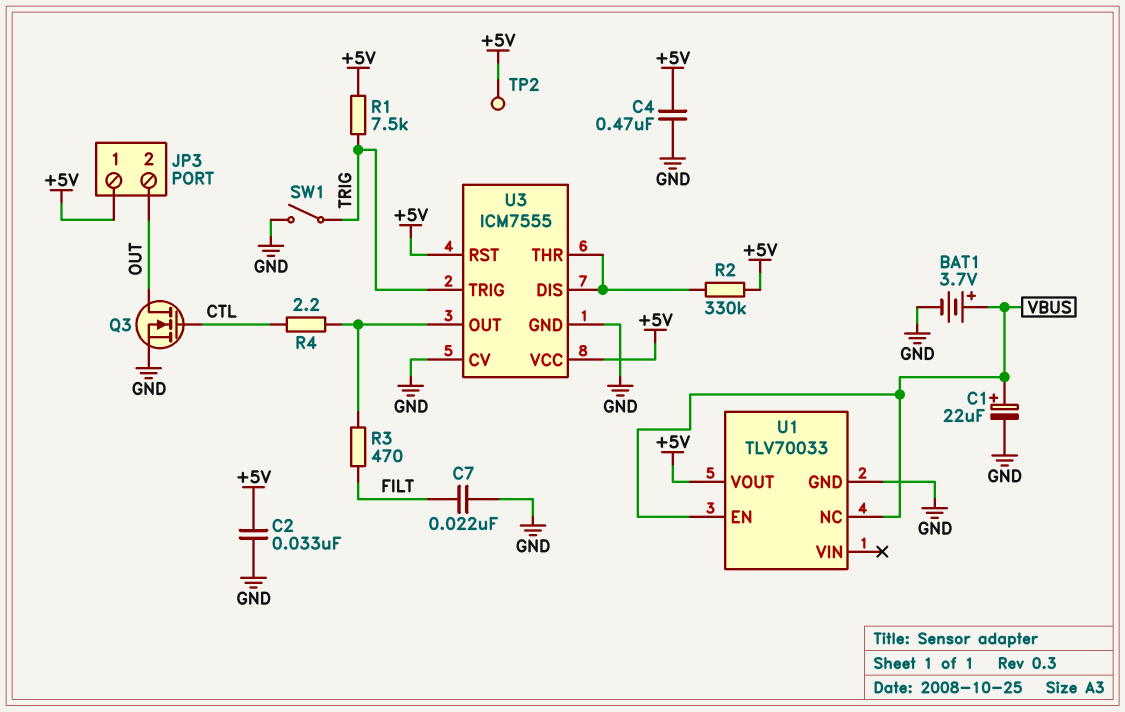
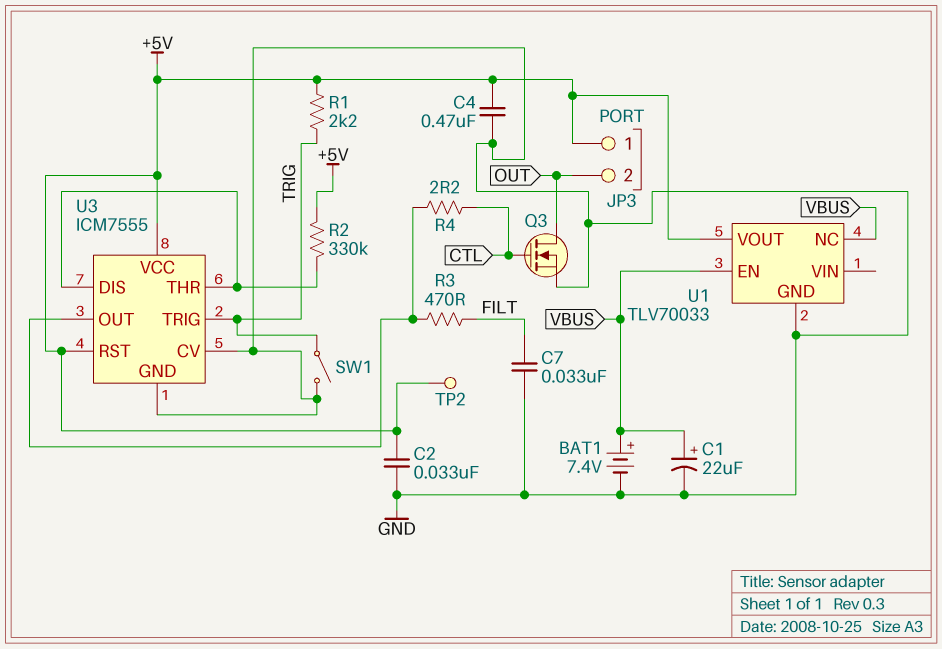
BAT1: 3.7V (plus VBUS, minus GND) -> 7.4V (plus VBUS, minus GND)
C7: 22nF (FILT, GND) -> 33nF (FILT, GND)
R1: 7.5k (+5V, TRIG) -> 2.2k (+5V, TRIG)

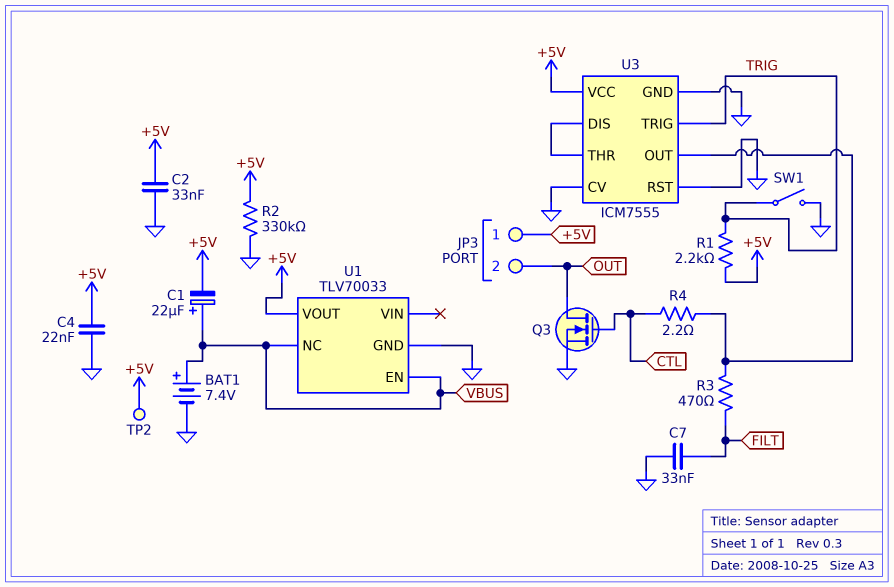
C1: 22uF (plus VBUS, minus GND) -> 22uF (plus VBUS, minus +5V)
C4: 470nF (+5V, GND) -> 22nF (+5V, GND)
R2: 330k (+5V, U3/DIS) -> 330k (+5V, GND)
U3 pin RST: +5V -> GND

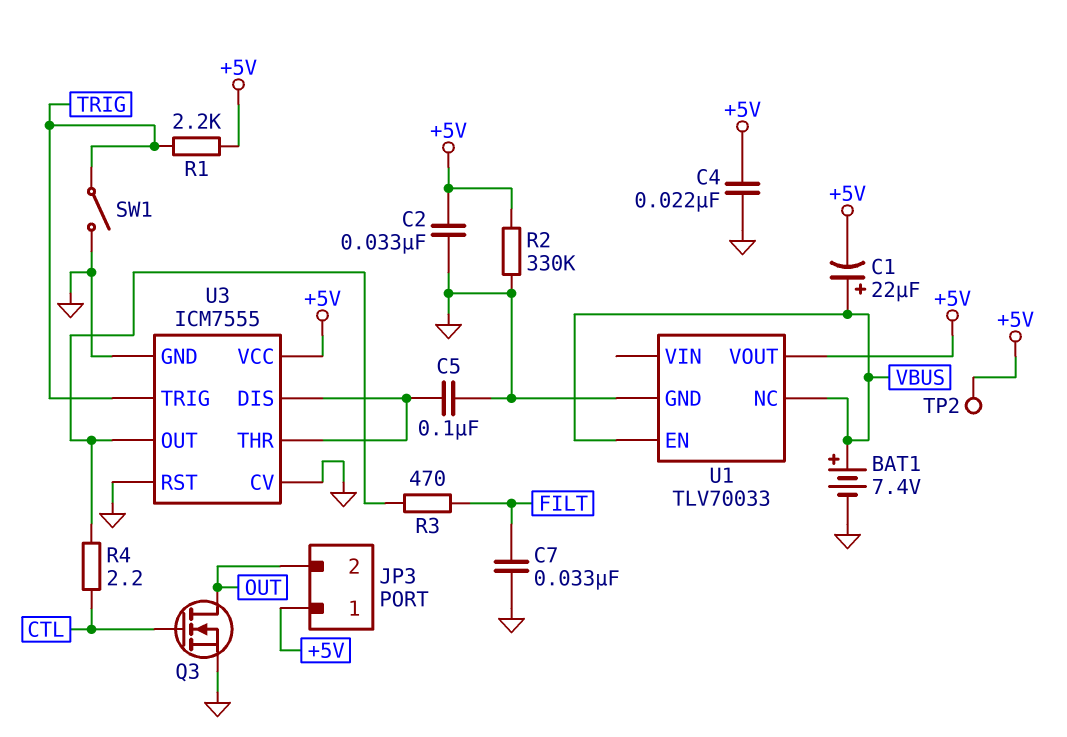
C5: none -> 100nF (GND, U3/DIS)

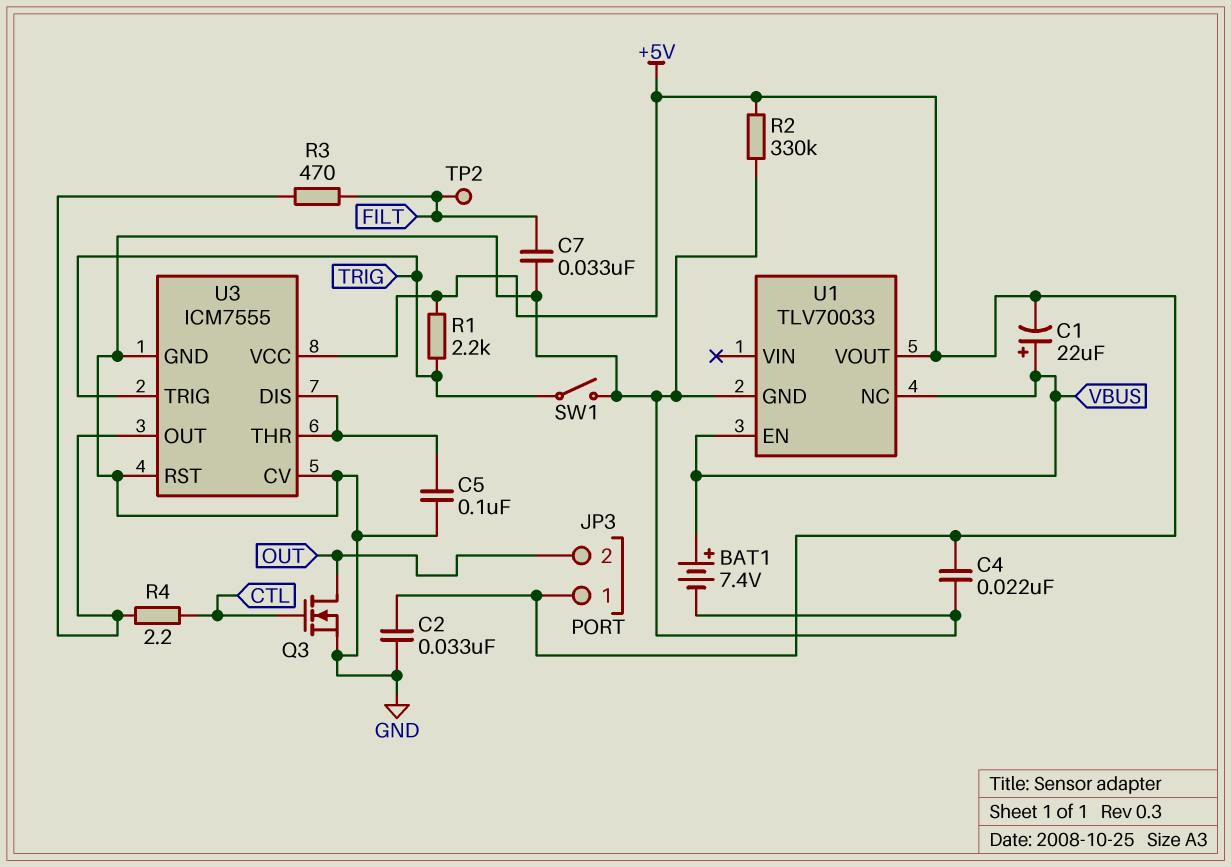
TP2: test point (+5V) -> test point (FILT)

